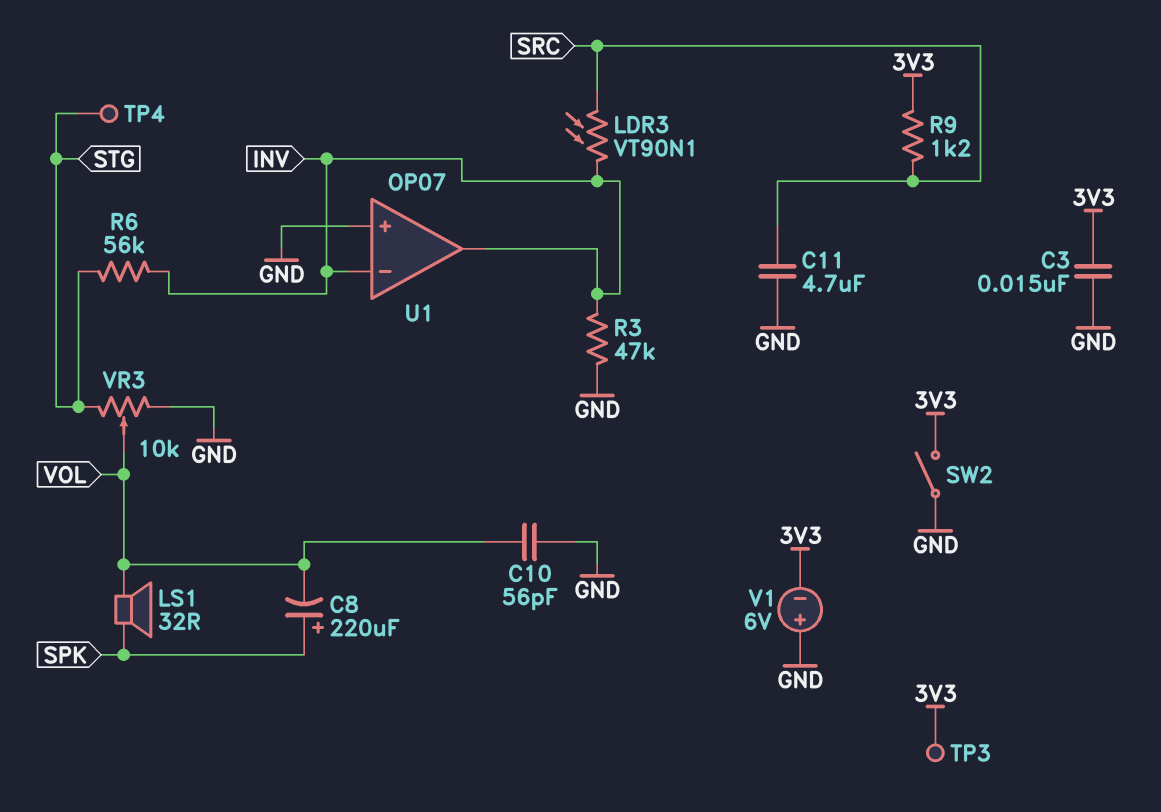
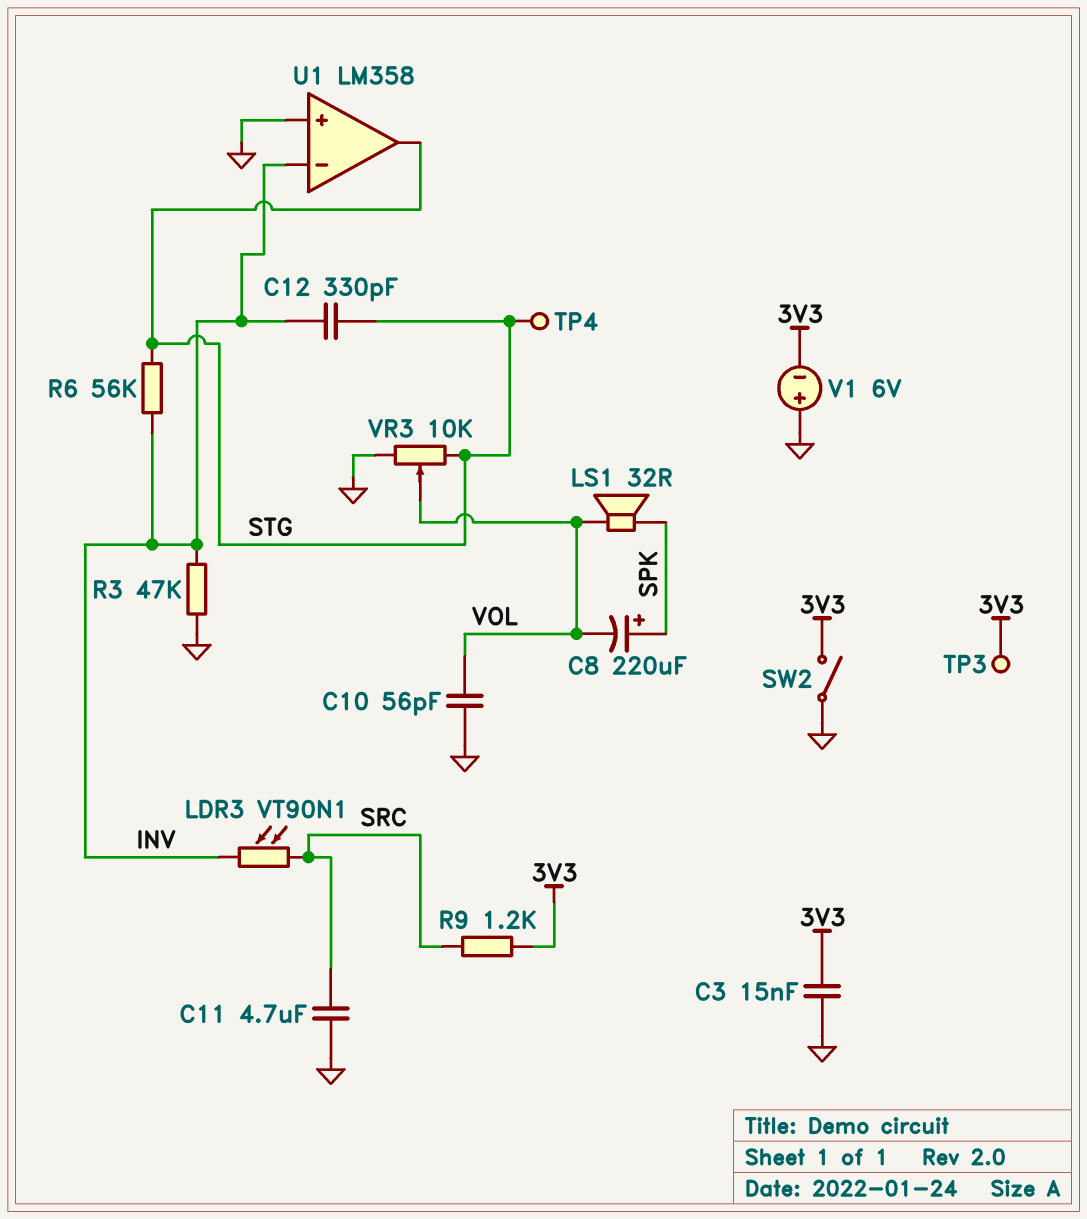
C12: none -> 330pF (INV, STG)
U1: OP07 -> LM358
U1 pin out: INV -> STG

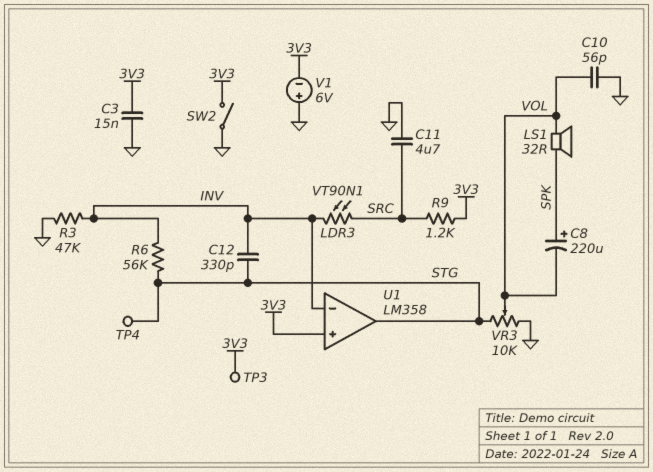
U1 pin in+: GND -> 3V3

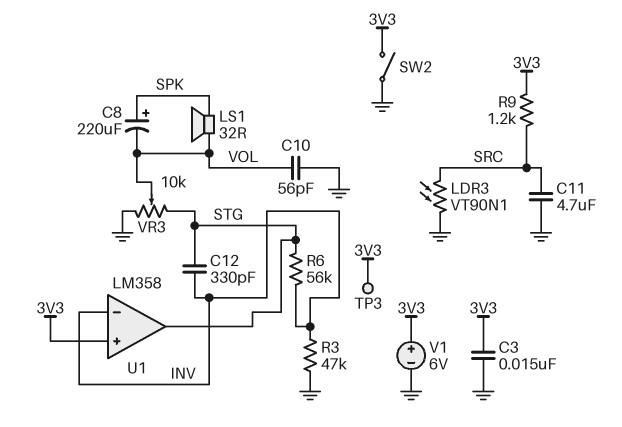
LDR3: VT90N1 (INV, SRC) -> VT90N1 (GND, SRC)
TP4: test point (STG) -> none
V1: 6V (plus GND, minus 3V3) -> 6V (plus 3V3, minus GND)

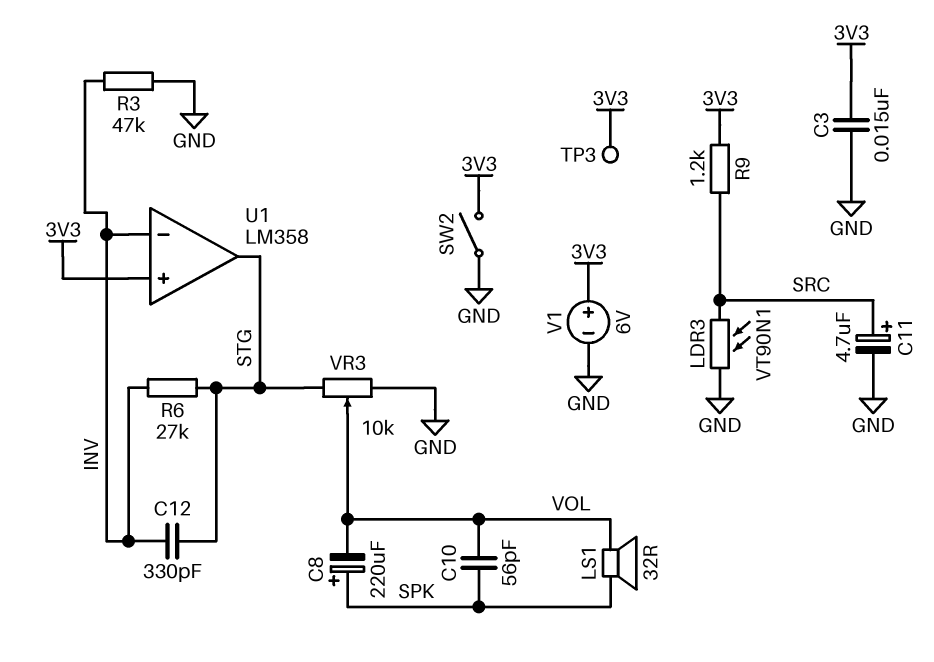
C10: 56pF (GND, VOL) -> 56pF (SPK, VOL)
C11: 4.7uF (GND, SRC) -> 4.7uF (plus SRC, minus GND)
R6: 56k (INV, STG) -> 27k (INV, STG)

